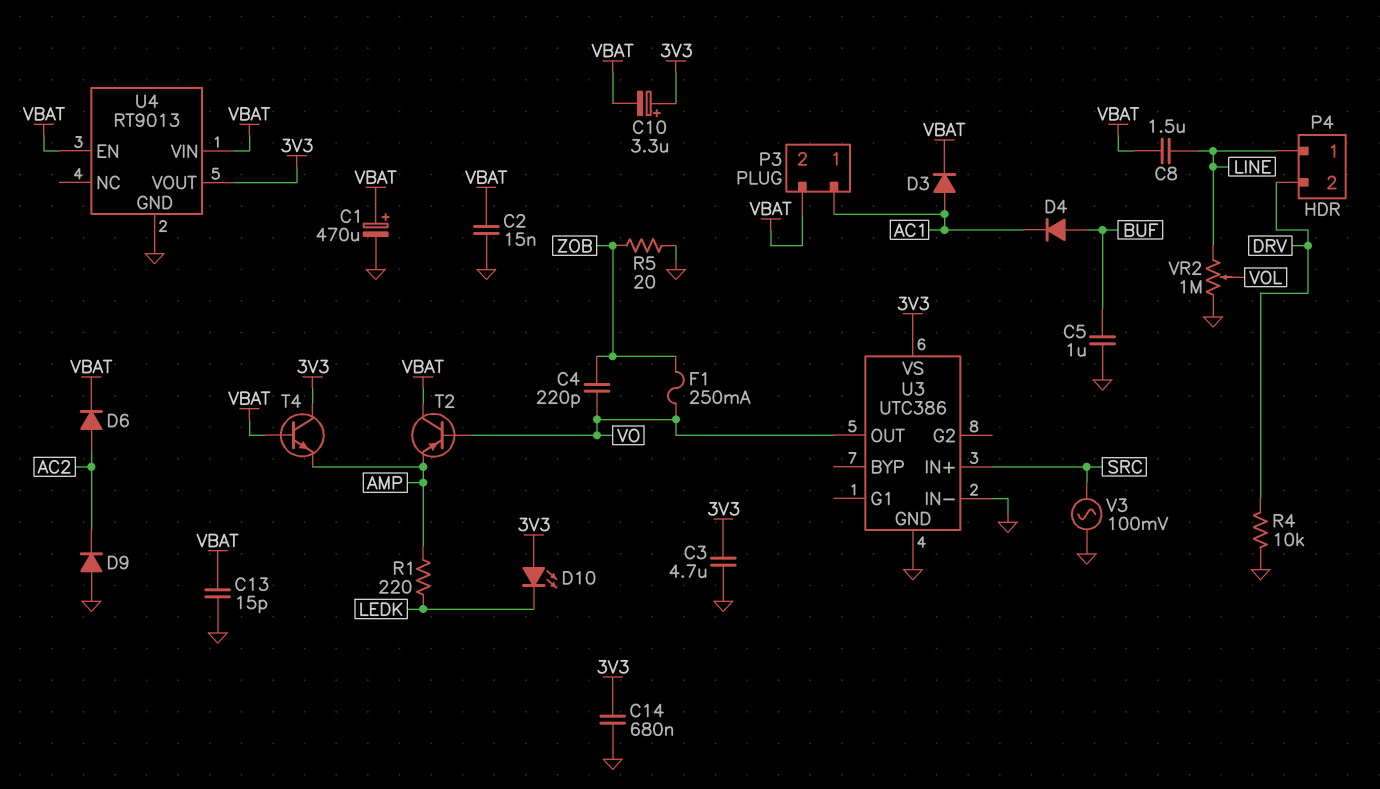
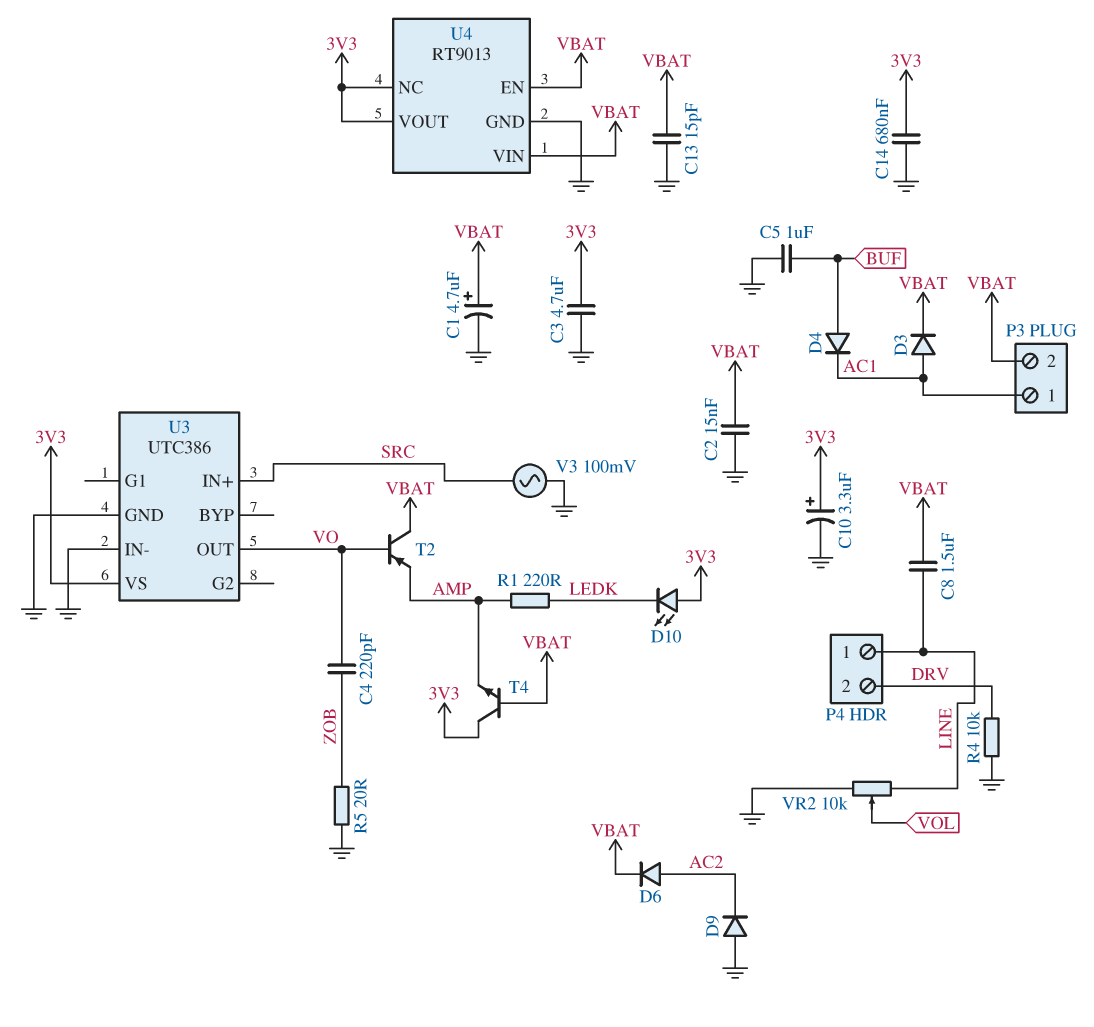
C1: 470uF (plus VBAT, minus GND) -> 4.7uF (plus VBAT, minus GND)
C10: 3.3uF (plus 3V3, minus VBAT) -> 3.3uF (plus 3V3, minus GND)
F1: 250mA (VO, ZOB) -> none
U4 pin NC: none -> 3V3
VR2: 1M (GND, LINE, wiper VOL) -> 10k (GND, LINE, wiper VOL)

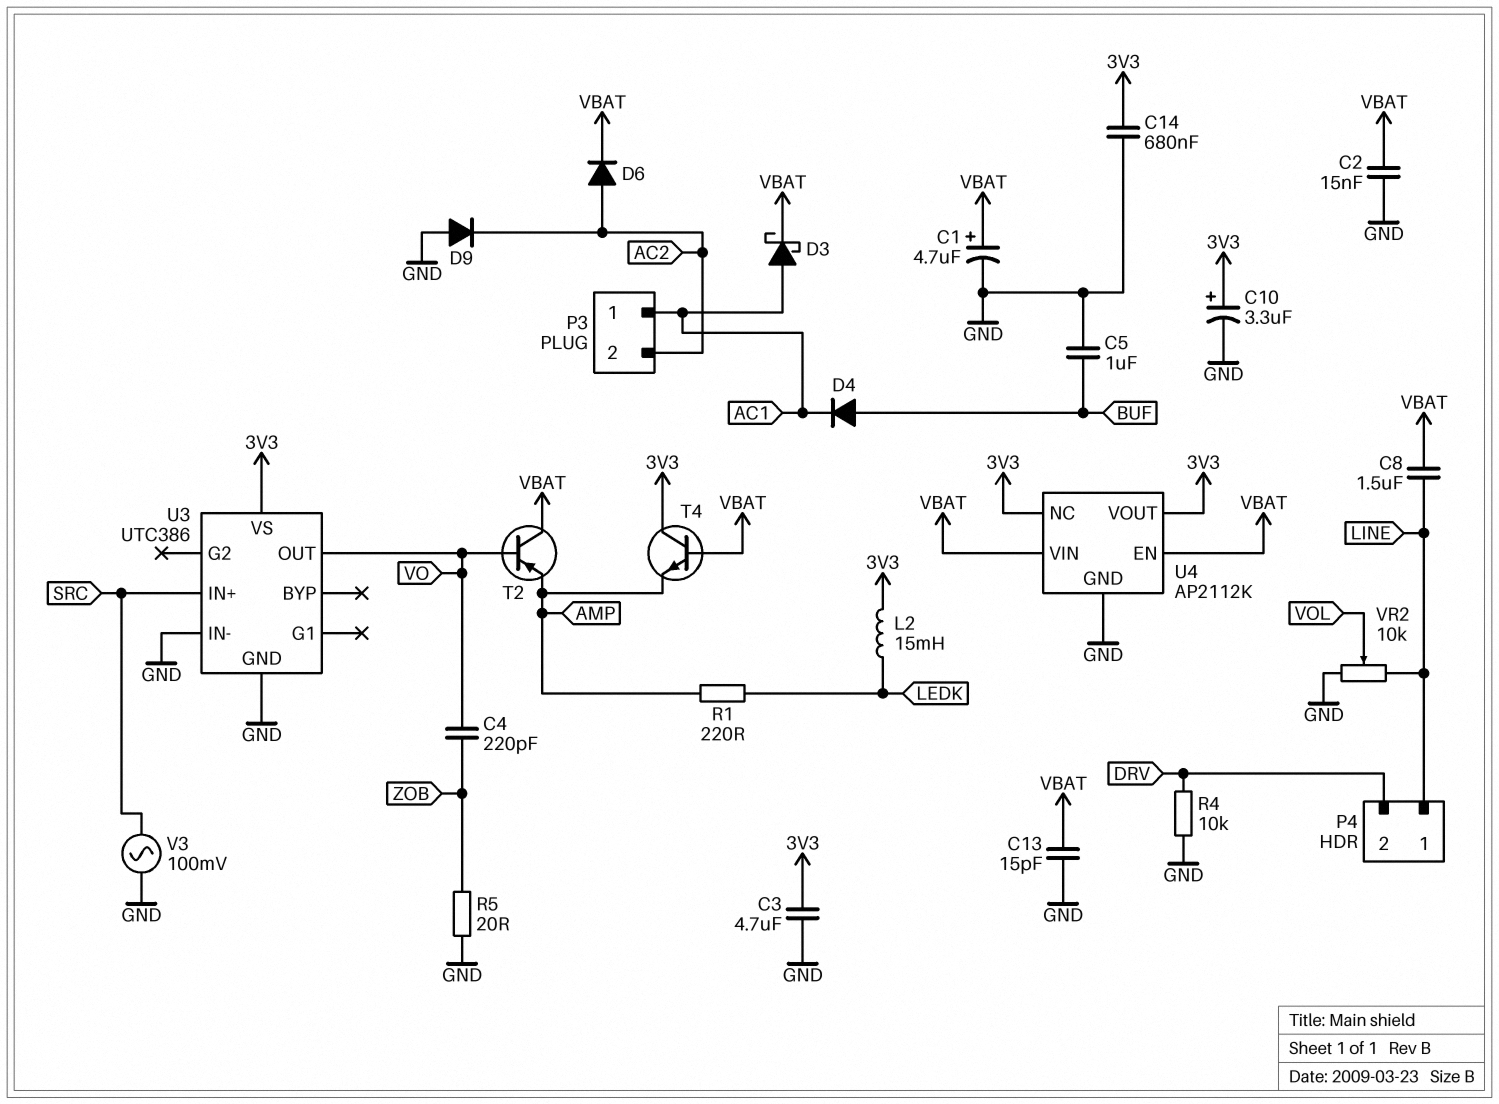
D3: diode (A AC1, K VBAT) -> schottky (A AC1, K VBAT)
D10: LED (A 3V3, K LEDK) -> none
L2: none -> 15mH (3V3, LEDK)
P3 pin 2: VBAT -> AC2
U4: RT9013 -> AP2112K

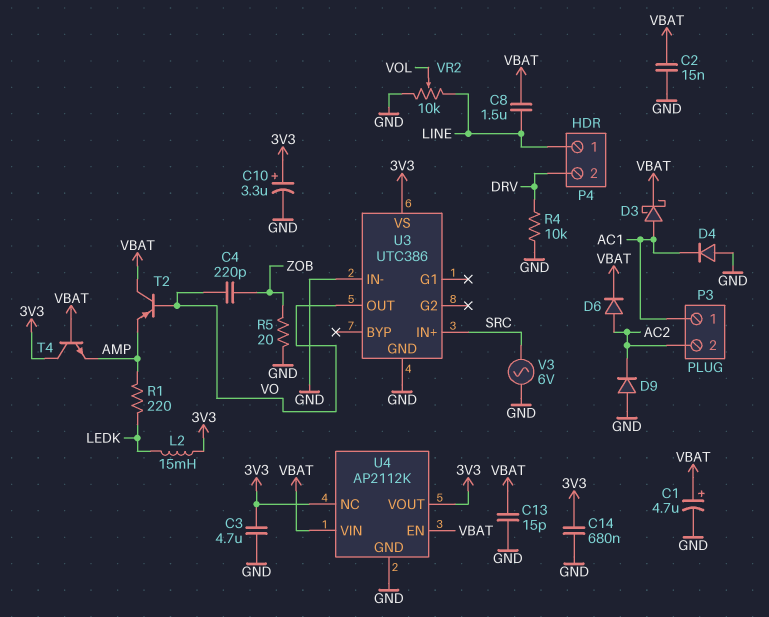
C5: 1uF (BUF, GND) -> none
D4: diode (A BUF, K AC1) -> diode (A GND, K AC1)
V3: AC 100mV (GND, SRC) -> AC 6V (GND, SRC)

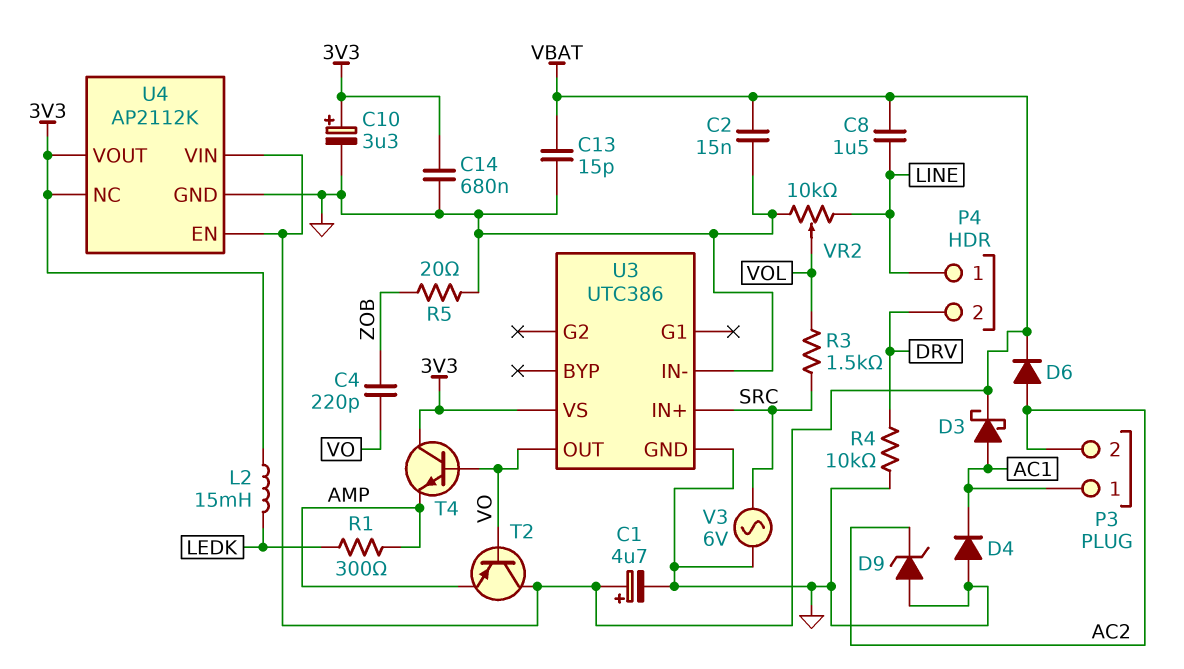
C3: 4.7uF (3V3, GND) -> none
D9: diode (A GND, K AC2) -> zener (A GND, K AC2)
R1: 220 (AMP, LEDK) -> 300 (AMP, LEDK)
R3: none -> 1.5k (SRC, VOL)
T4: NPN (B VBAT, C 3V3, E AMP) -> NPN (B VO, C 3V3, E AMP)

